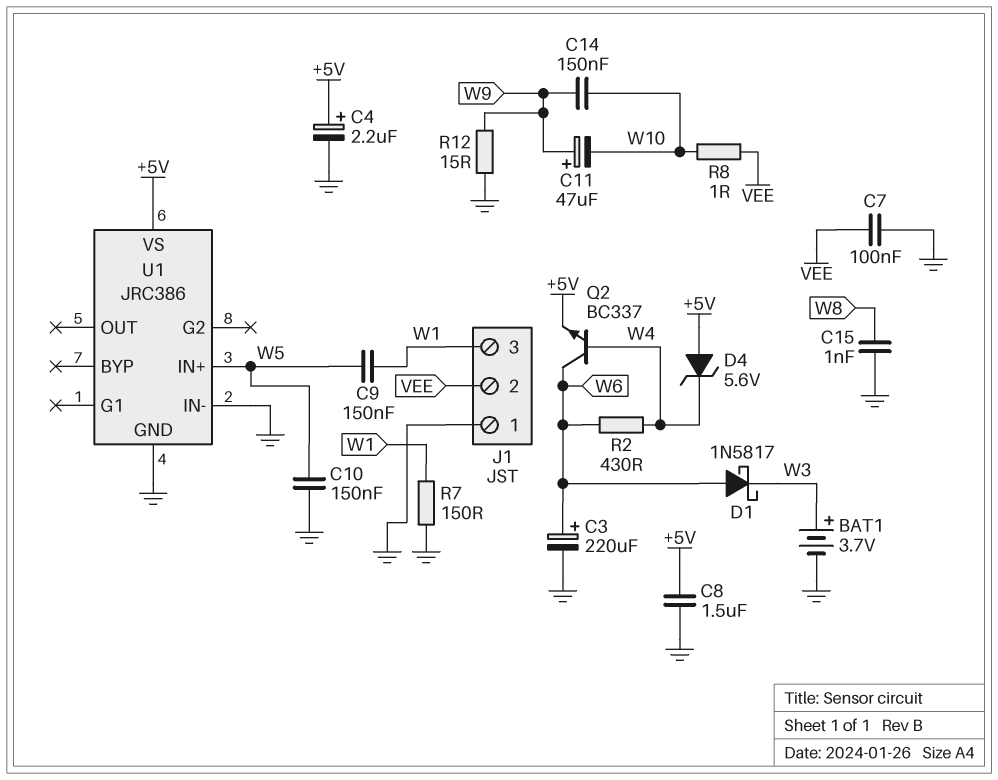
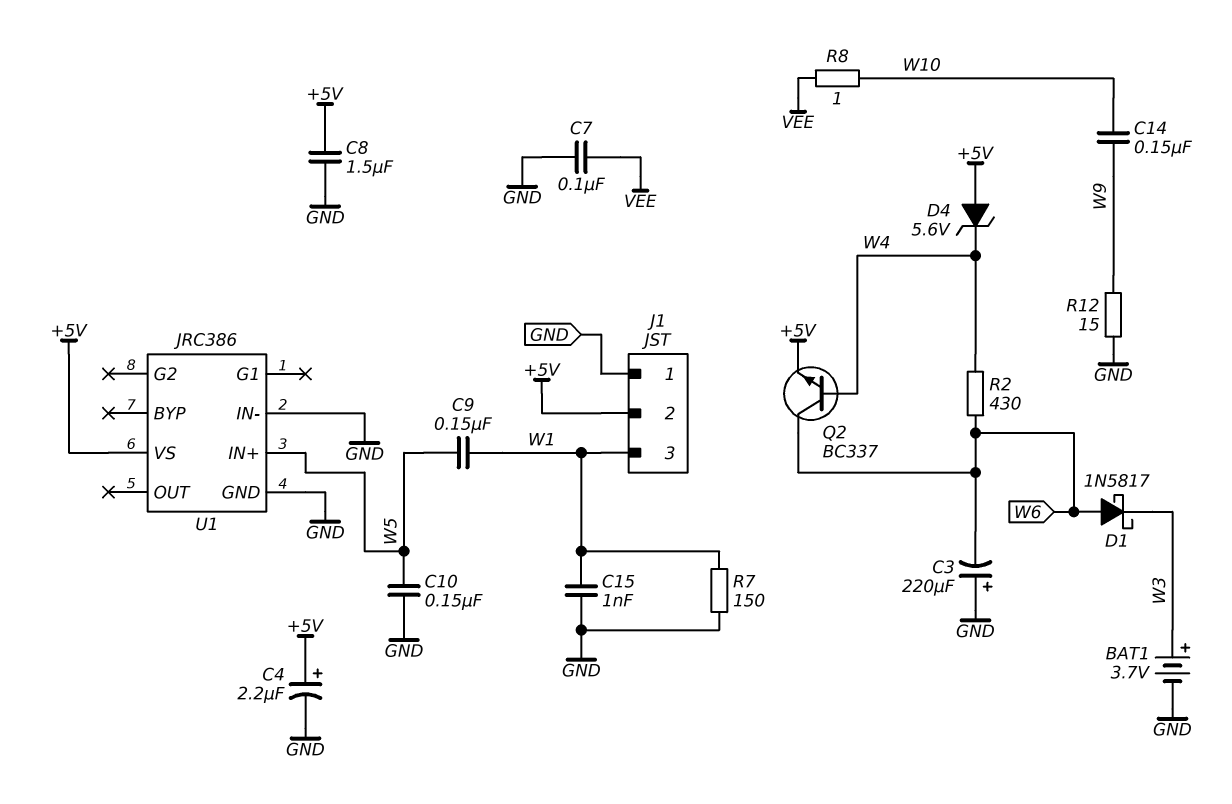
C3: 220uF (plus W6, minus GND) -> 220uF (plus GND, minus W6)
C11: 47uF (plus W9, minus W10) -> none
C15: 1nF (GND, W8) -> 1nF (GND, W1)
J1 pin 2: VEE -> +5V

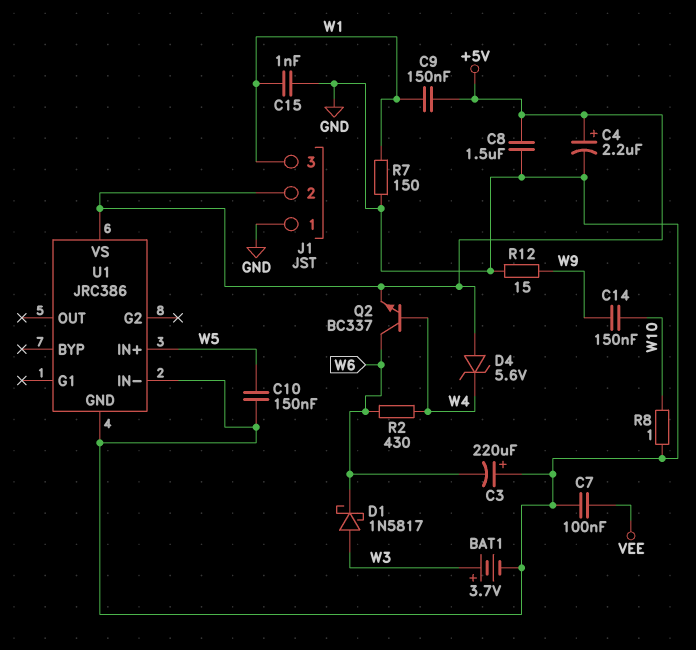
C9: 150nF (W1, W5) -> 150nF (+5V, W1)
D1: schottky 1N5817 (A W6, K W3) -> schottky 1N5817 (A W3, K W6)
R8: 1 (VEE, W10) -> 1 (GND, W10)

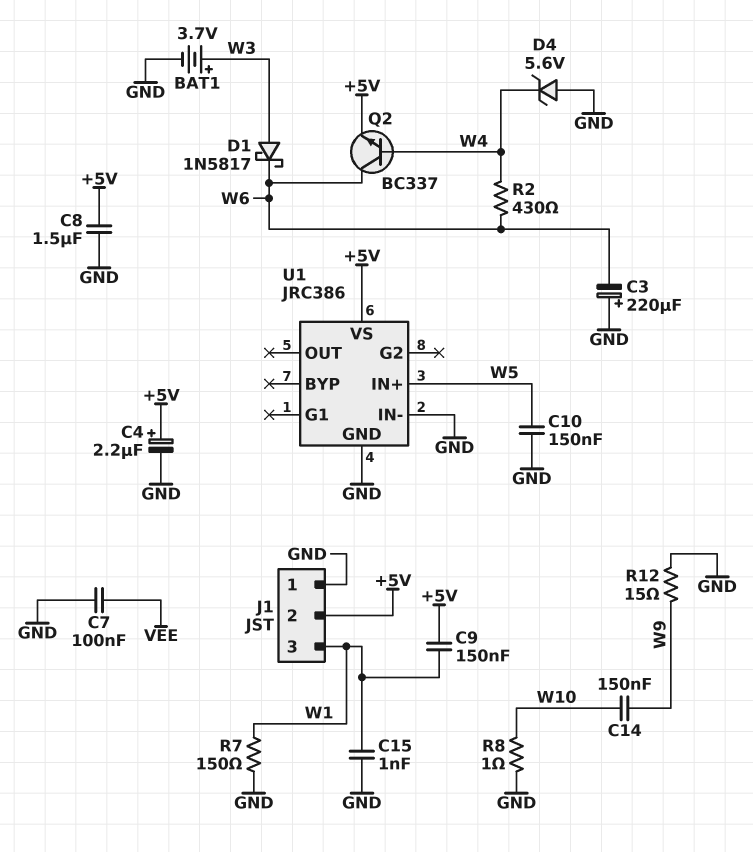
D4: zener 5.6V (A +5V, K W4) -> zener 5.6V (A GND, K W4)

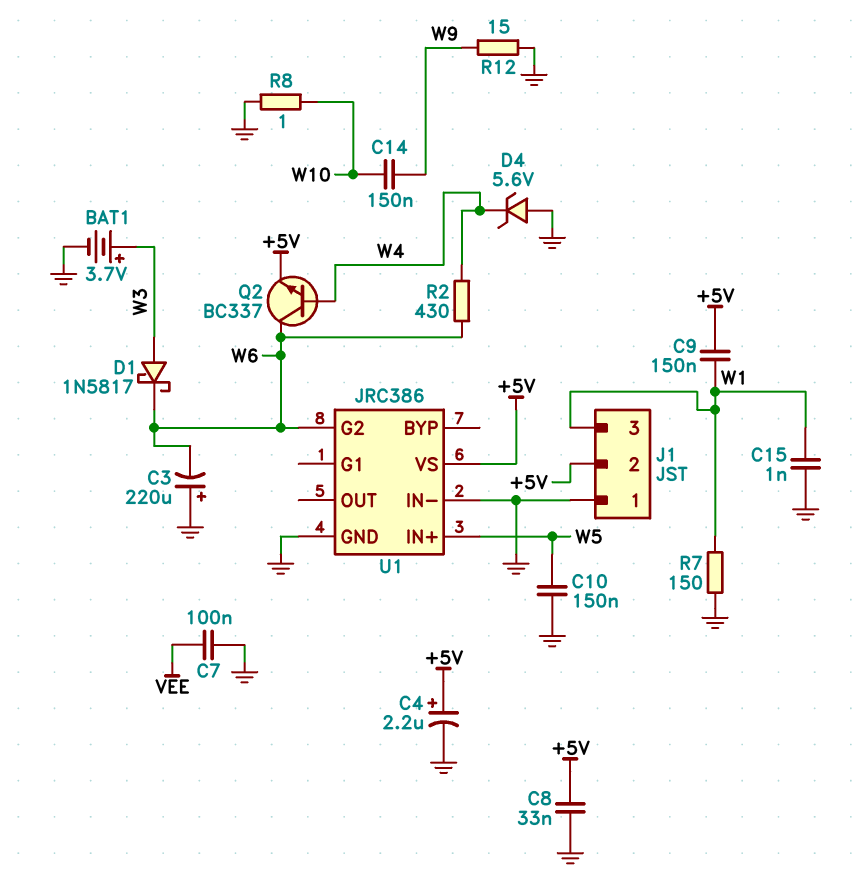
C8: 1.5uF (+5V, GND) -> 33nF (+5V, GND)
U1 pin G2: none -> W6

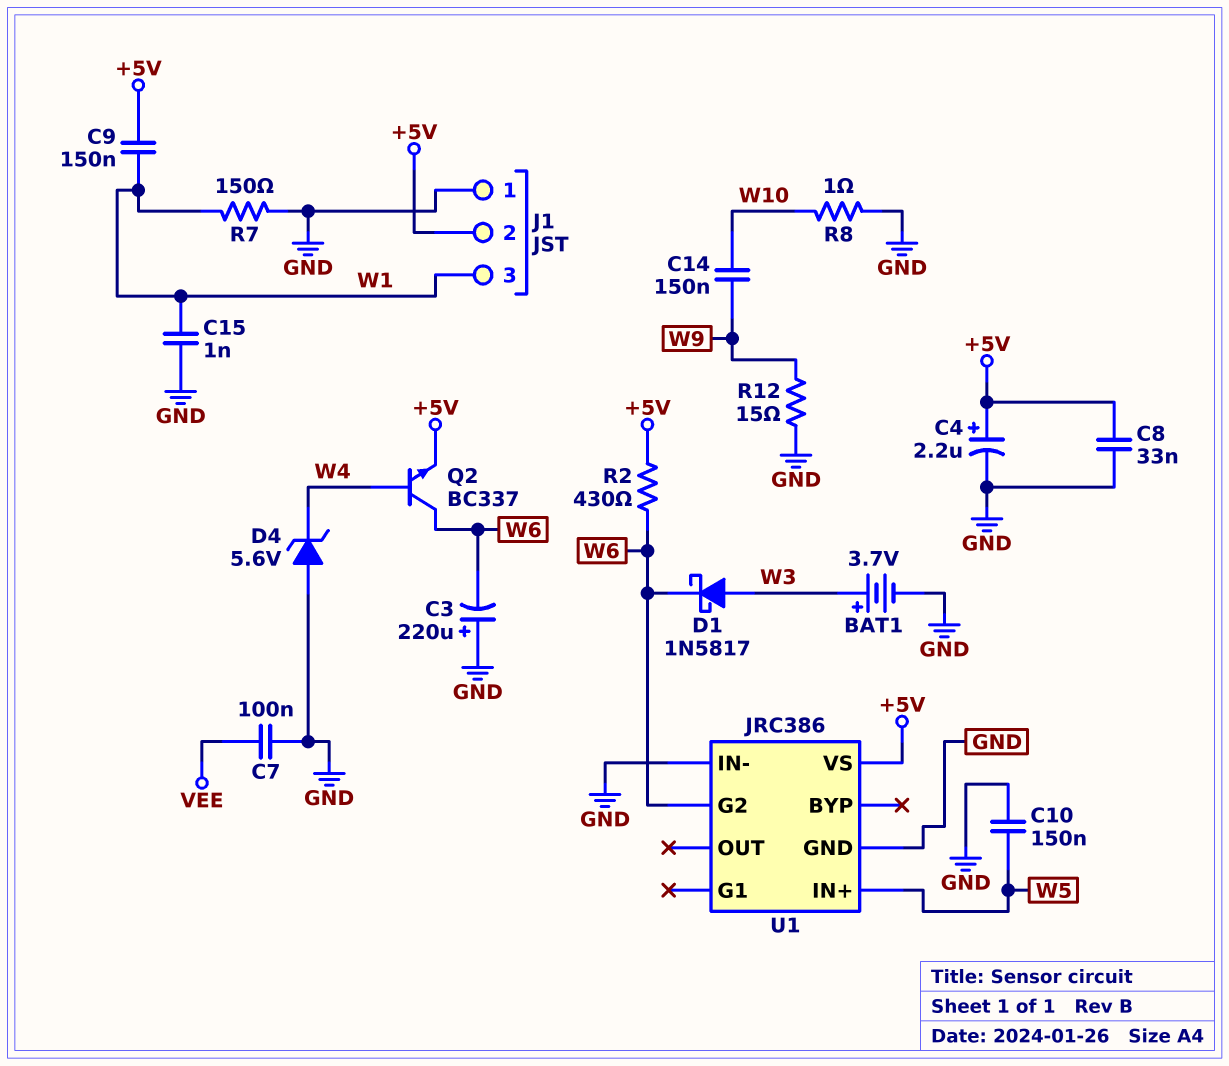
R2: 430 (W4, W6) -> 430 (+5V, W6)

